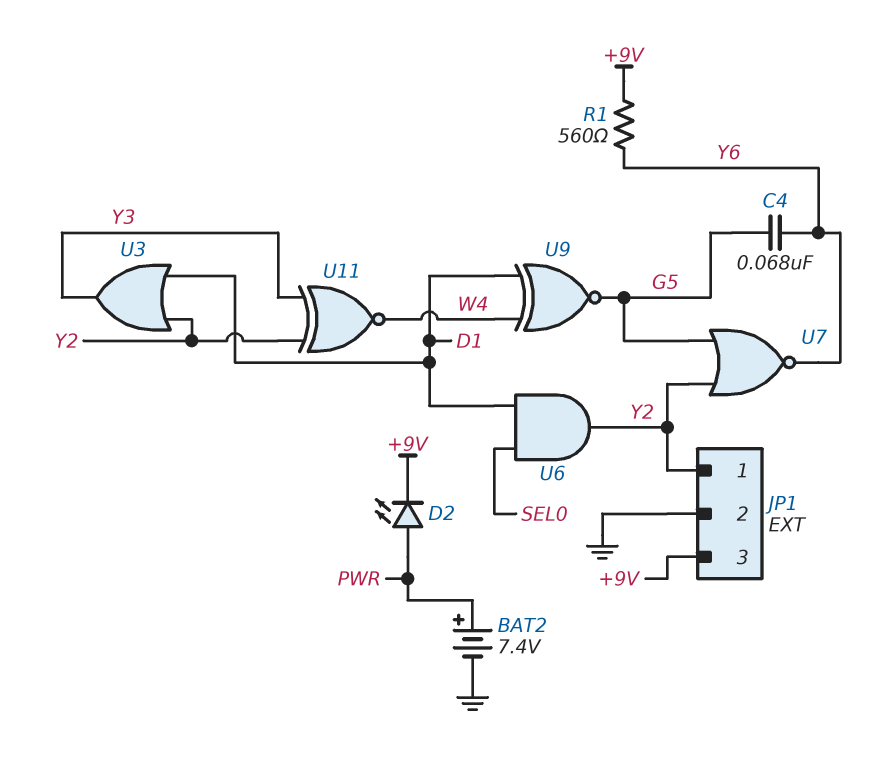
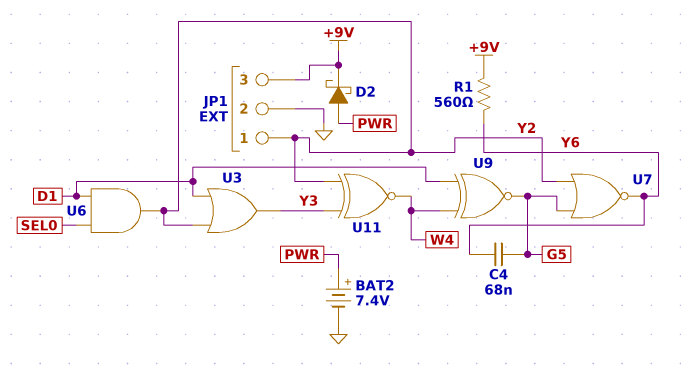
D2: LED (A PWR, K +9V) -> schottky (A PWR, K +9V)

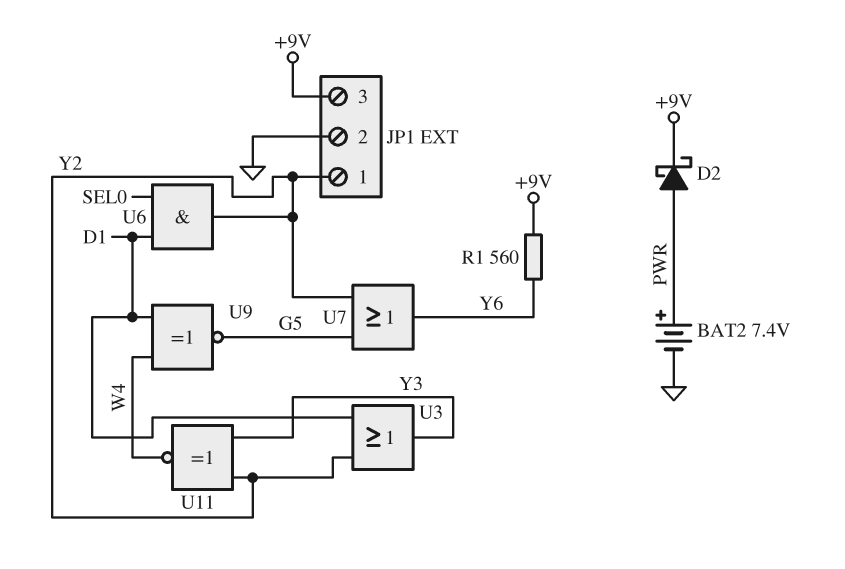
C4: 68nF (G5, Y6) -> none
U7: NOR (in G5, in Y2, out Y6) -> OR (in G5, in Y2, out Y6)

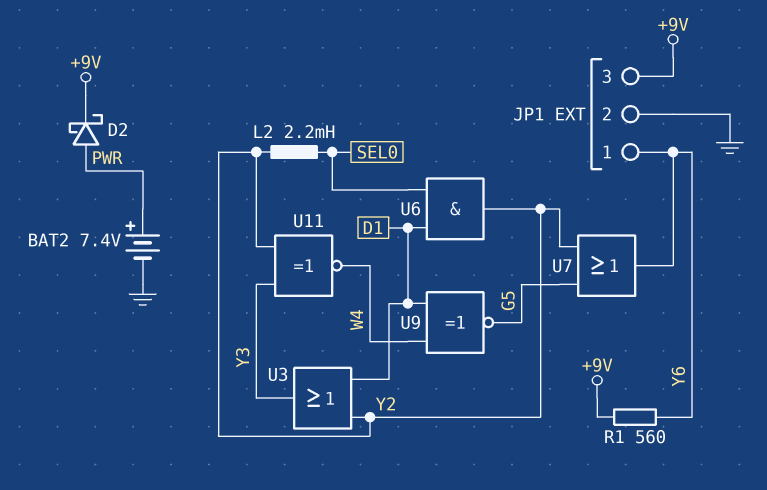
JP1 pin 1: Y2 -> Y6
L2: none -> 2.2mH (SEL0, Y2)

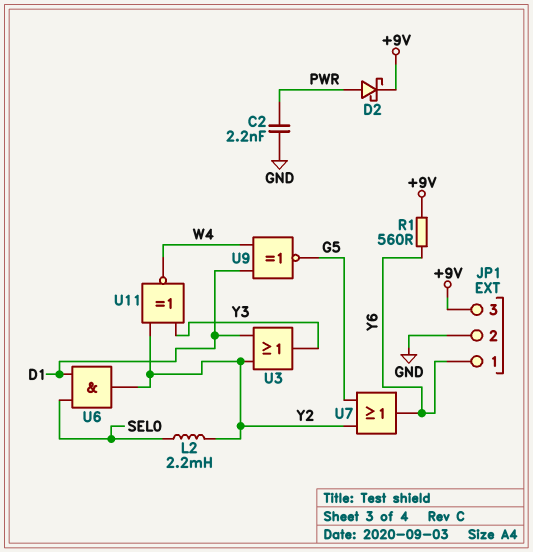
BAT2: 7.4V (plus PWR, minus GND) -> none
C2: none -> 2.2nF (GND, PWR)

